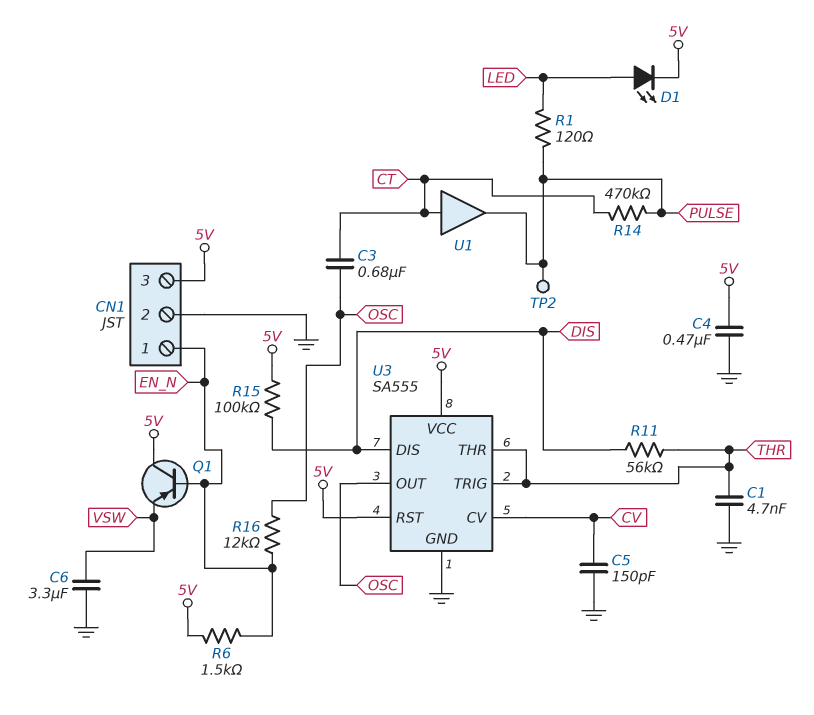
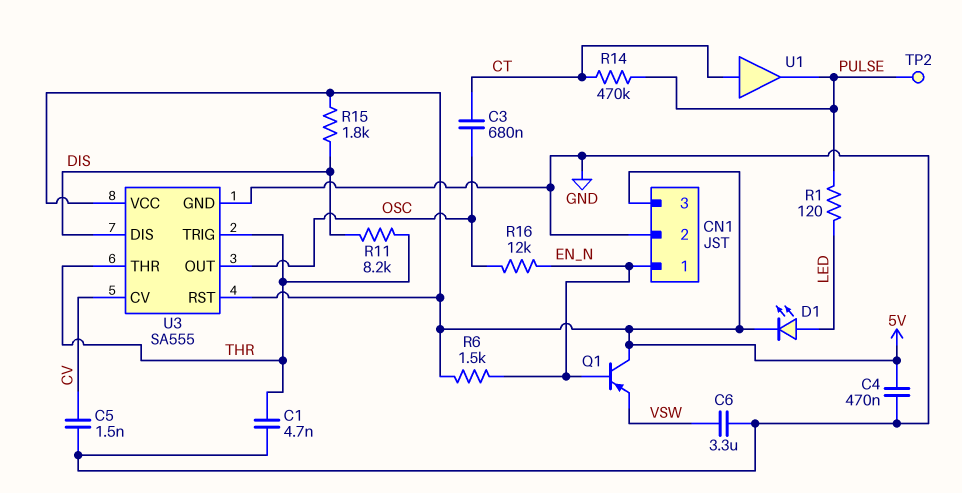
C5: 150pF (CV, GND) -> 1.5nF (CV, GND)
R11: 56k (DIS, THR) -> 8.2k (DIS, THR)
R15: 100k (5V, DIS) -> 1.8k (5V, DIS)

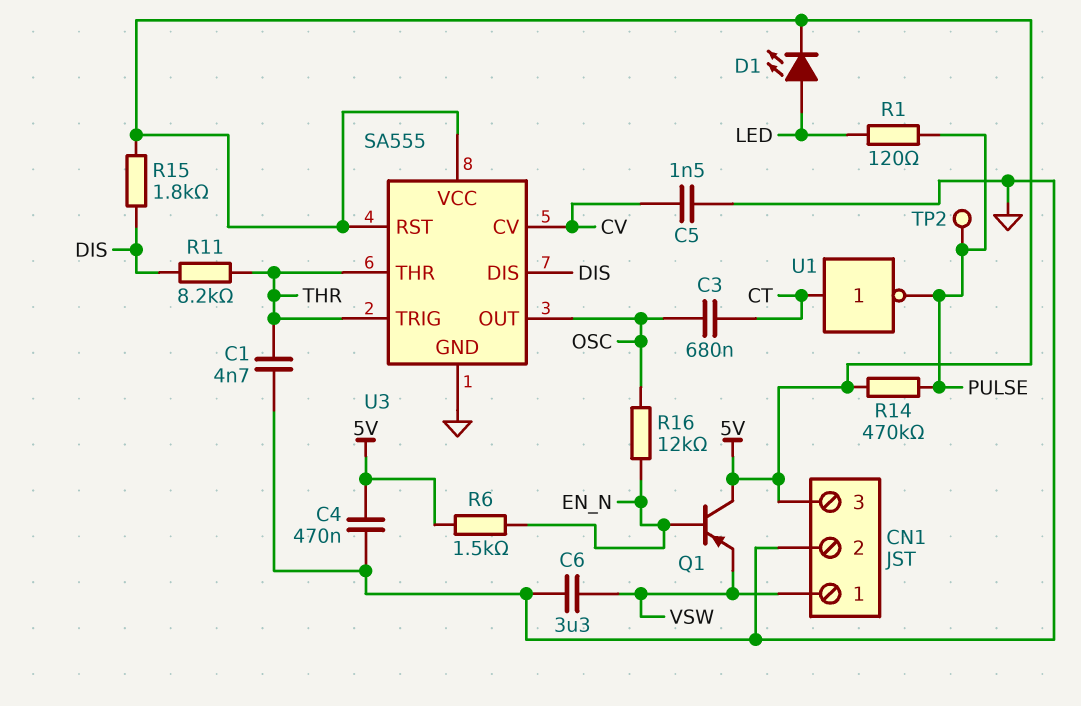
CN1 pin 1: EN_N -> VSW
R14: 470k (CT, PULSE) -> 470k (5V, PULSE)
U1: buffer (in CT, out PULSE) -> NOT (in CT, out PULSE)

